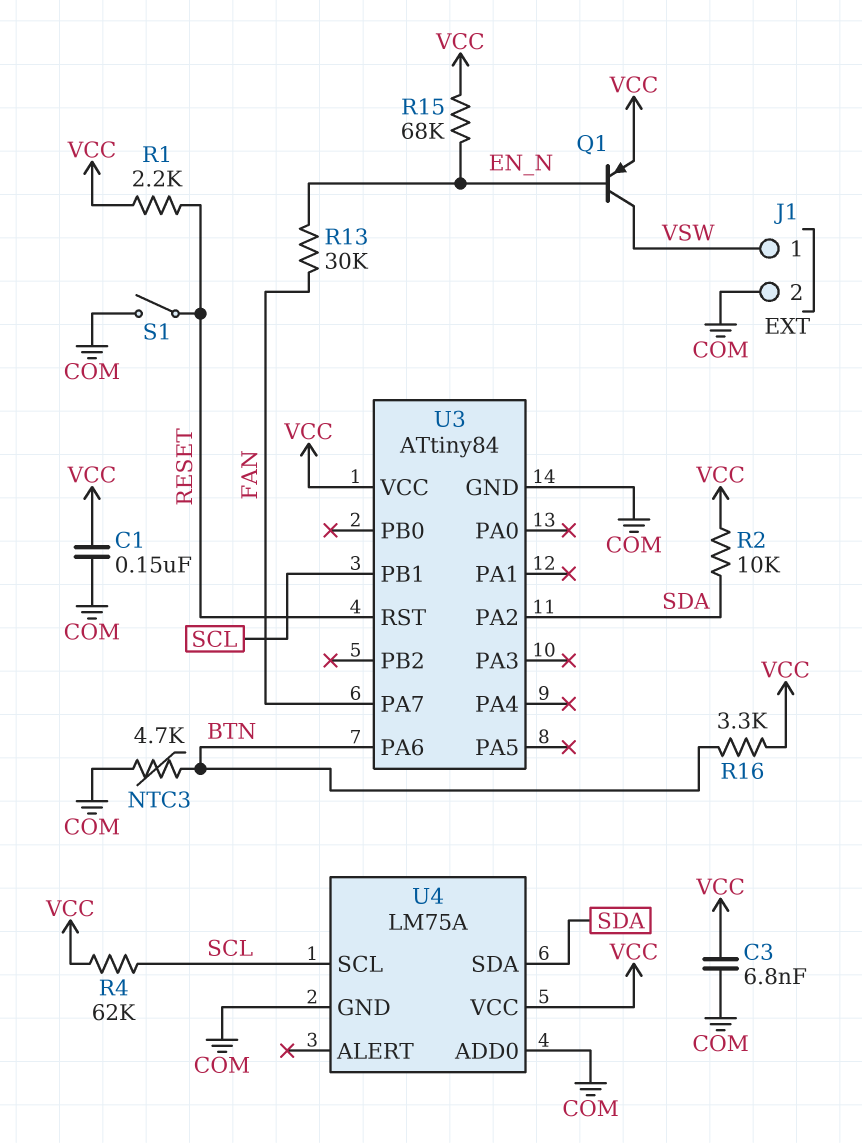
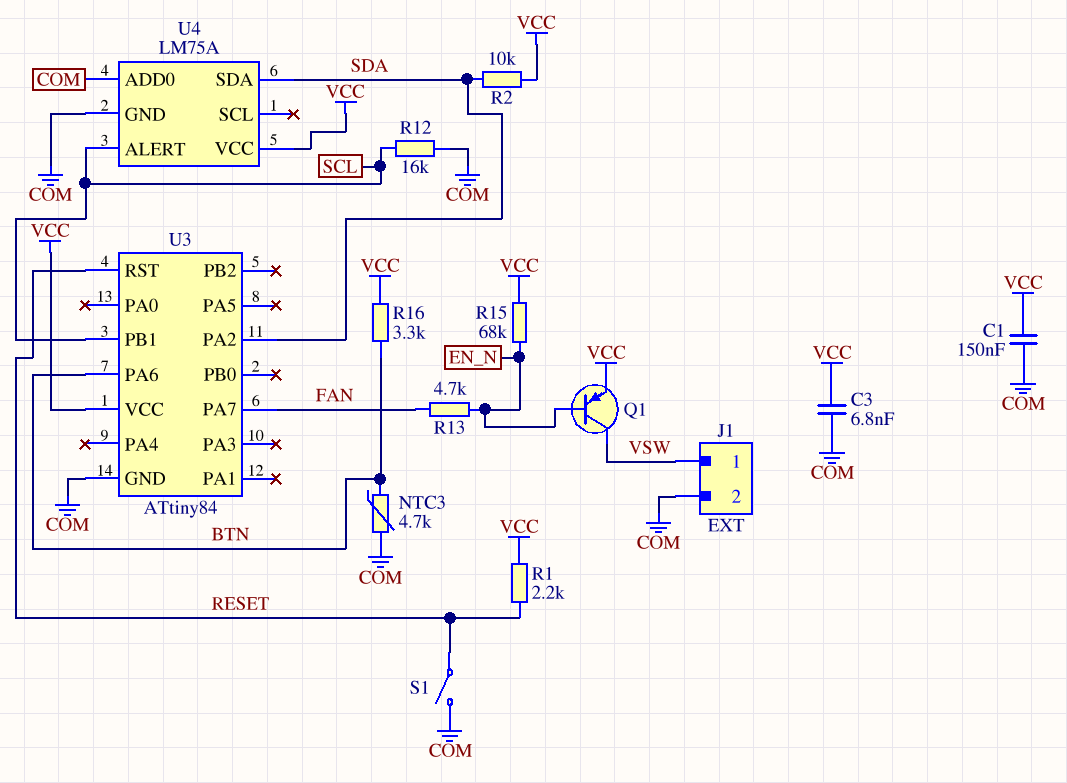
R4: 62k (SCL, VCC) -> none
R12: none -> 16k (COM, SCL)
R13: 30k (EN_N, FAN) -> 4.7k (EN_N, FAN)
U4 pin ALERT: none -> SCL
U4 pin SCL: SCL -> none

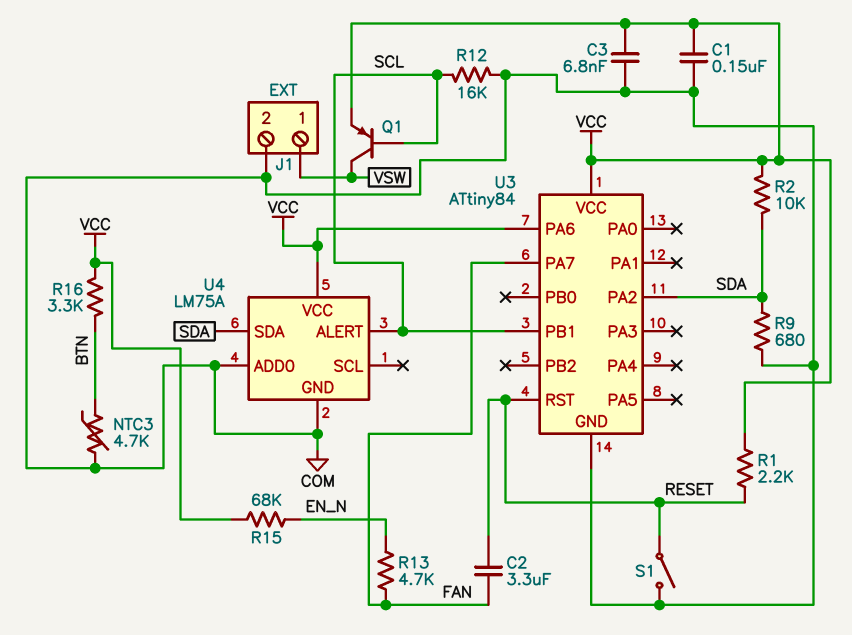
C2: none -> 3.3uF (FAN, RESET)
Q1: PNP (B EN_N, C VSW, E VCC) -> PNP (B SCL, C VSW, E VCC)
R9: none -> 680 (COM, SDA)
U3 pin PA6: BTN -> VCC

